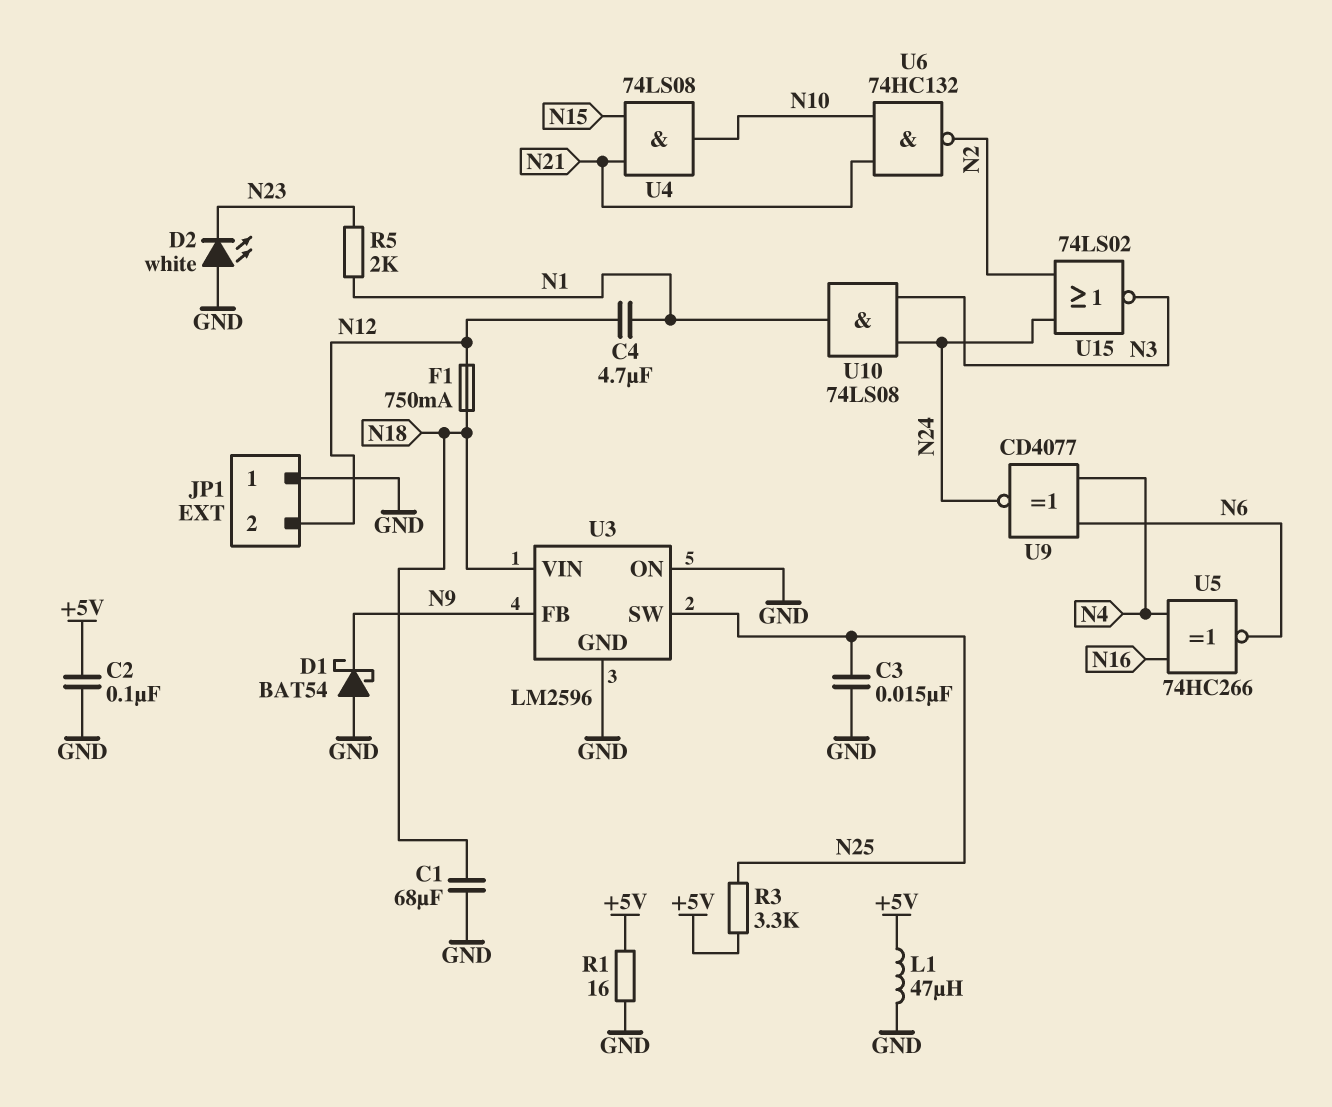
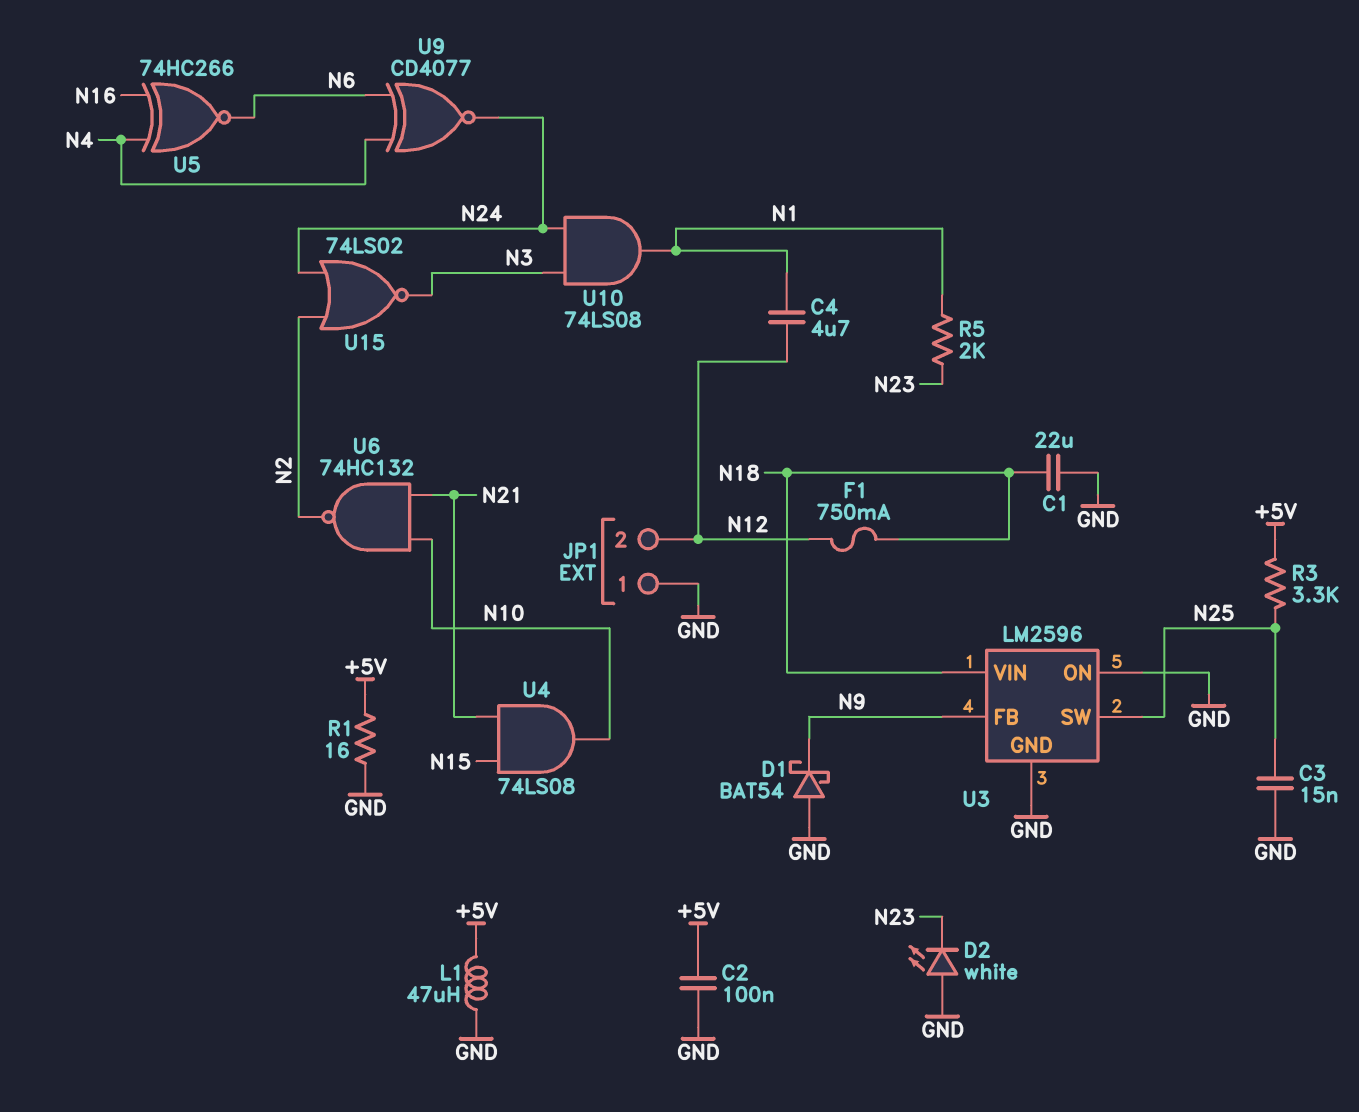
C1: 68uF (GND, N18) -> 22uF (GND, N18)

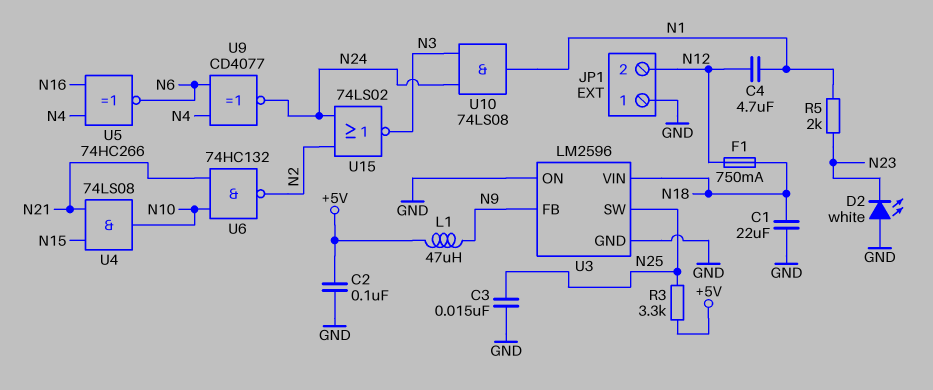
D1: schottky BAT54 (A GND, K N9) -> none
L1: 47uH (+5V, GND) -> 47uH (+5V, N9)
R1: 16 (+5V, GND) -> none

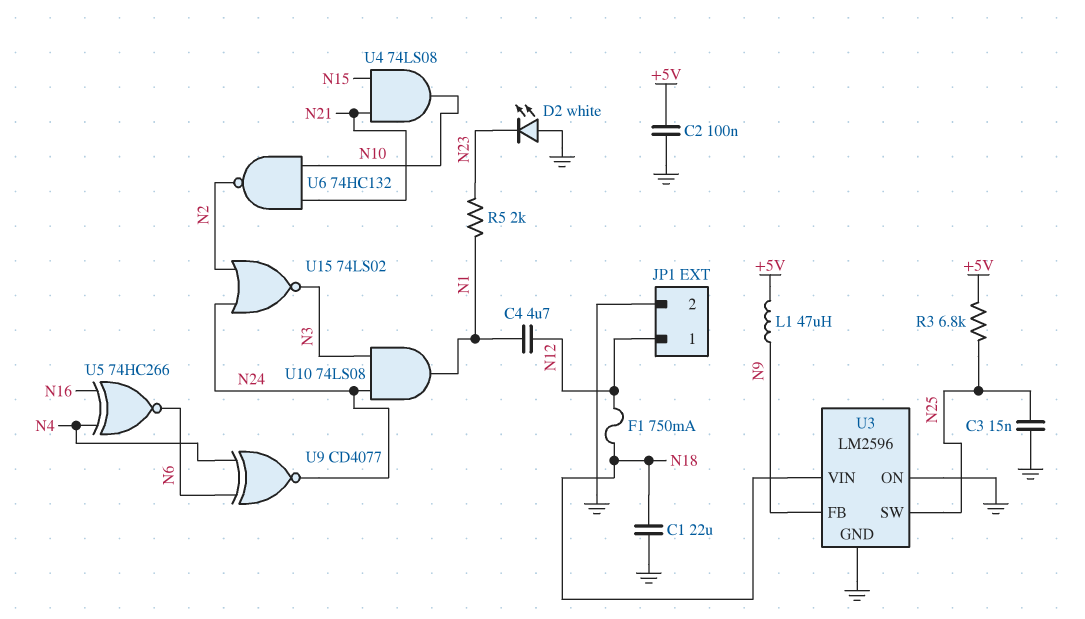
JP1 pin 1: GND -> N12
JP1 pin 2: N12 -> GND
R3: 3.3k (+5V, N25) -> 6.8k (+5V, N25)

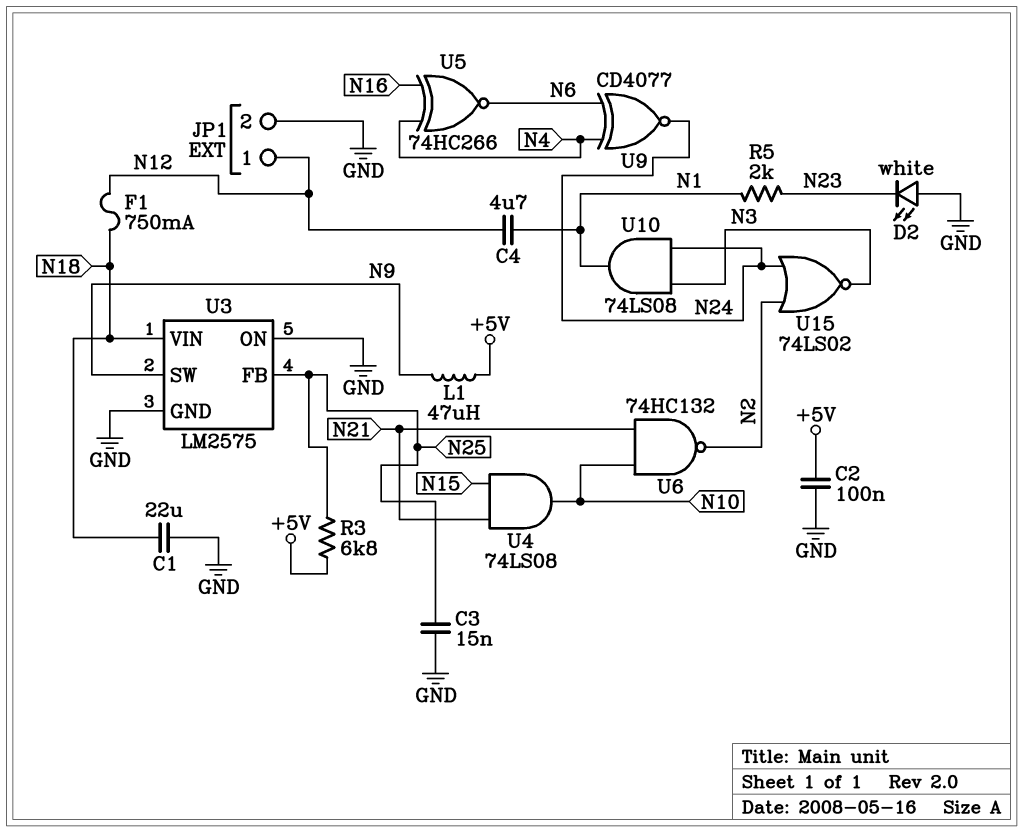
U3: LM2596 -> LM2575
U3 pin FB: N9 -> N25
U3 pin SW: N25 -> N9

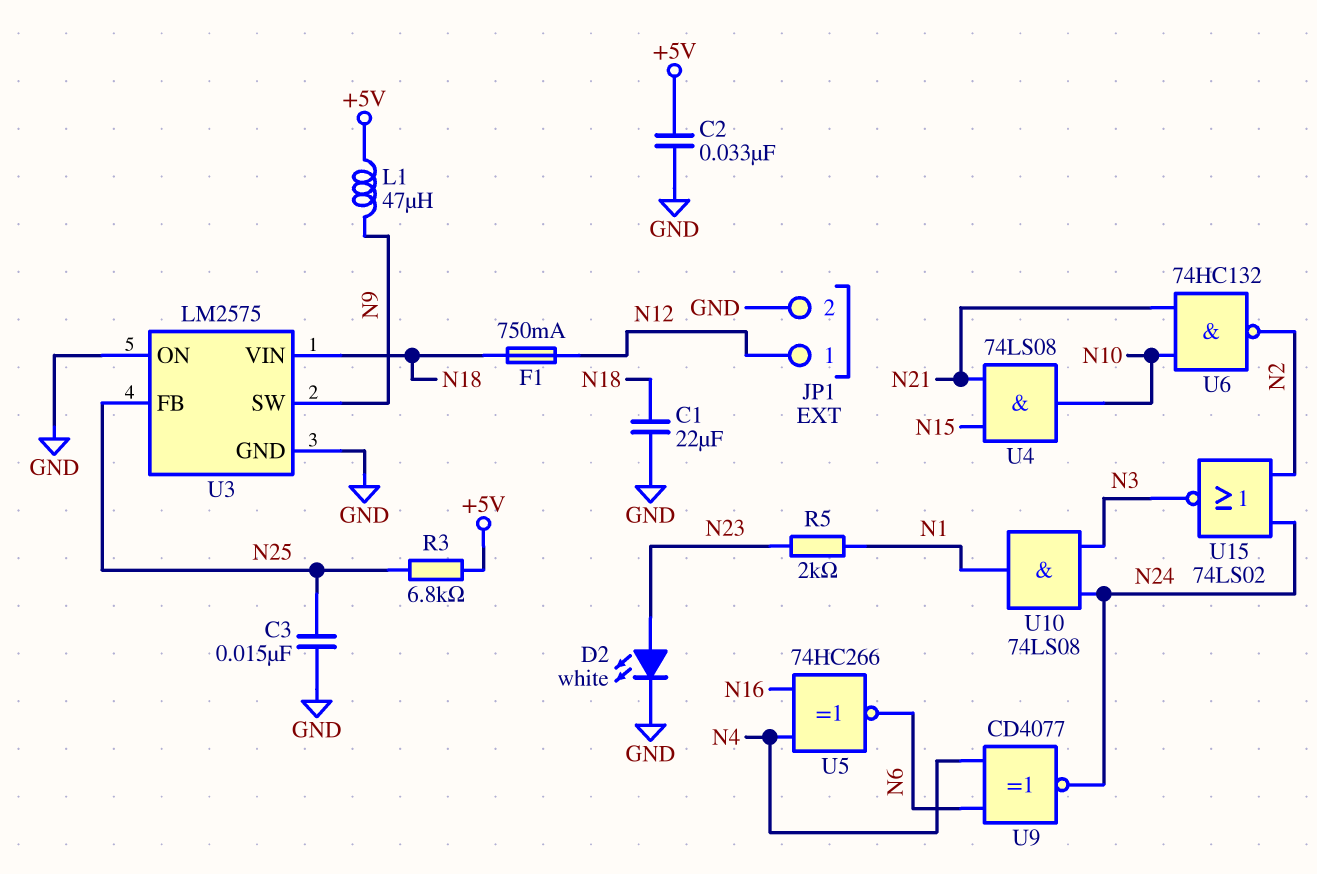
C2: 100nF (+5V, GND) -> 33nF (+5V, GND)
C4: 4.7uF (N1, N12) -> none
D2: LED white (A GND, K N23) -> LED white (A N23, K GND)

